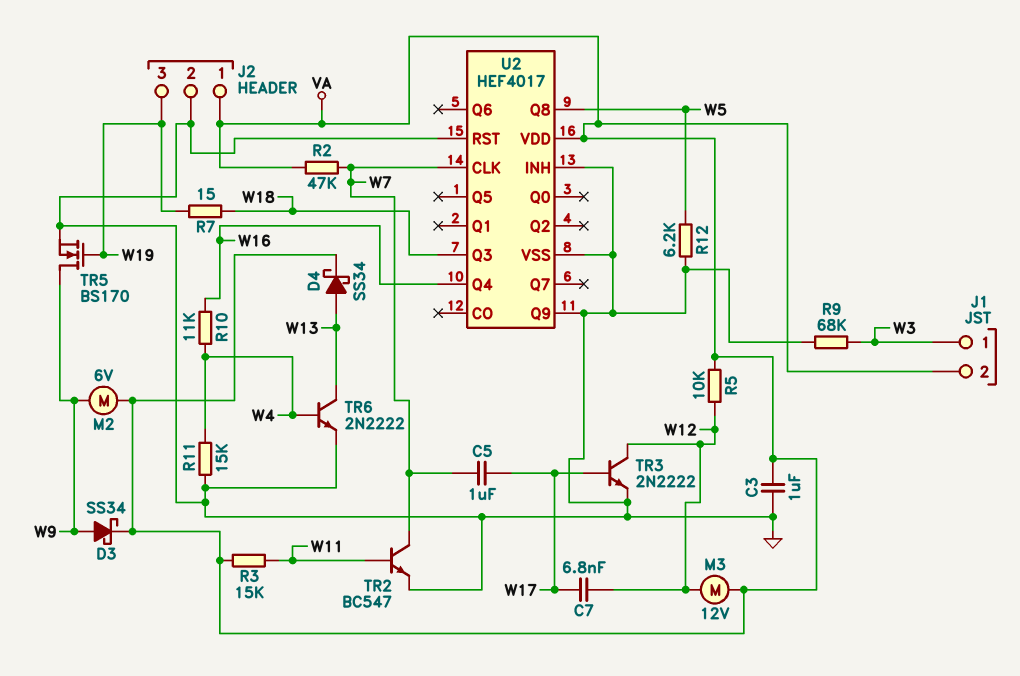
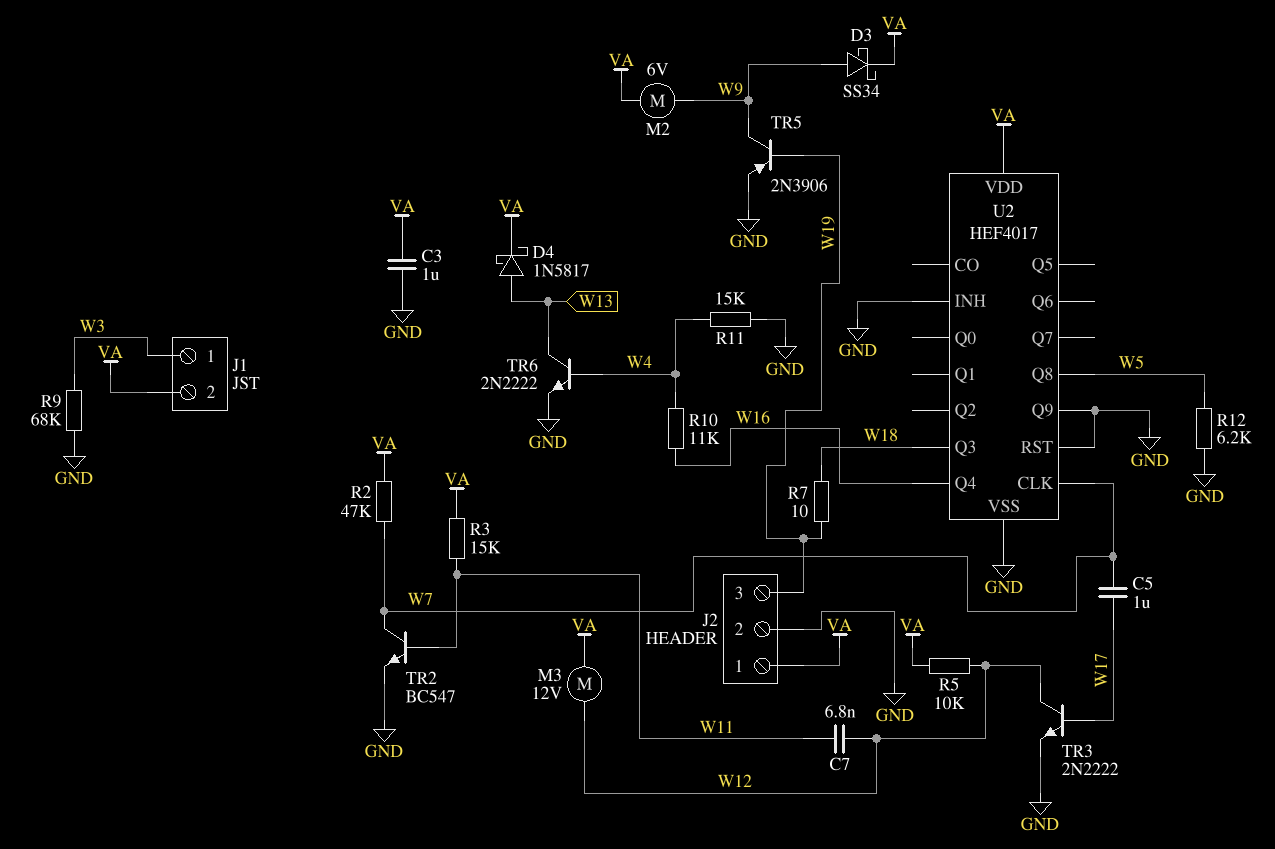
C7: 6.8nF (W12, W17) -> 6.8nF (W11, W12)
D4: schottky SS34 (A W13, K VA) -> schottky 1N5817 (A W13, K VA)
R7: 15 (W18, W19) -> 10 (W18, W19)
TR5: NMOS BS170 (G W19, D W9, S GND) -> PNP 2N3906 (B W19, C W9, E GND)

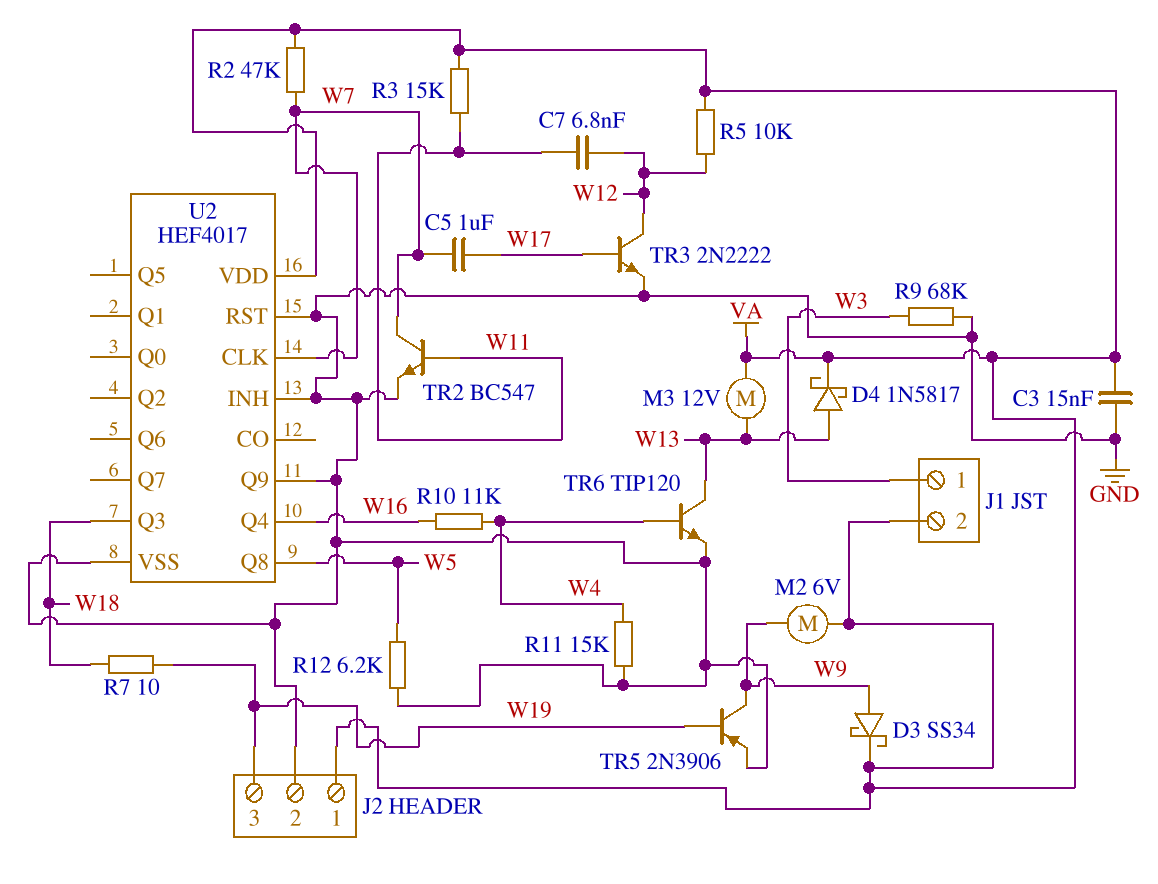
C3: 1uF (GND, VA) -> 15nF (GND, VA)
M3: motor 12V (VA, W12) -> motor 12V (VA, W13)
TR6: NPN 2N2222 (B W4, C W13, E GND) -> NPN TIP120 (B W4, C W13, E GND)

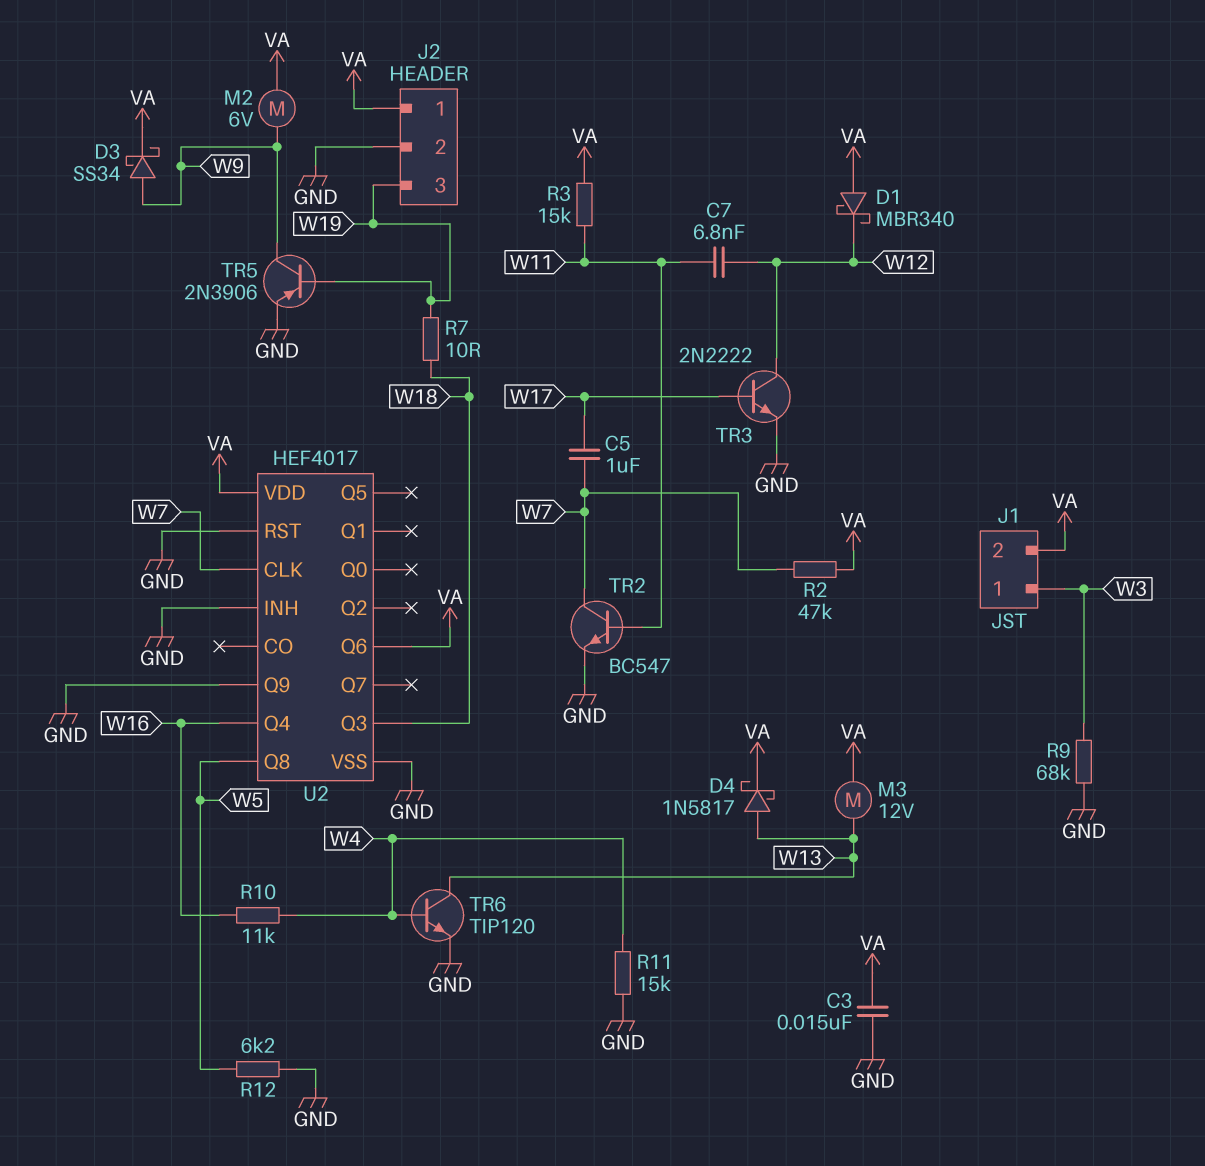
D1: none -> schottky MBR340 (A VA, K W12)
R5: 10k (VA, W12) -> none
U2 pin Q6: none -> VA

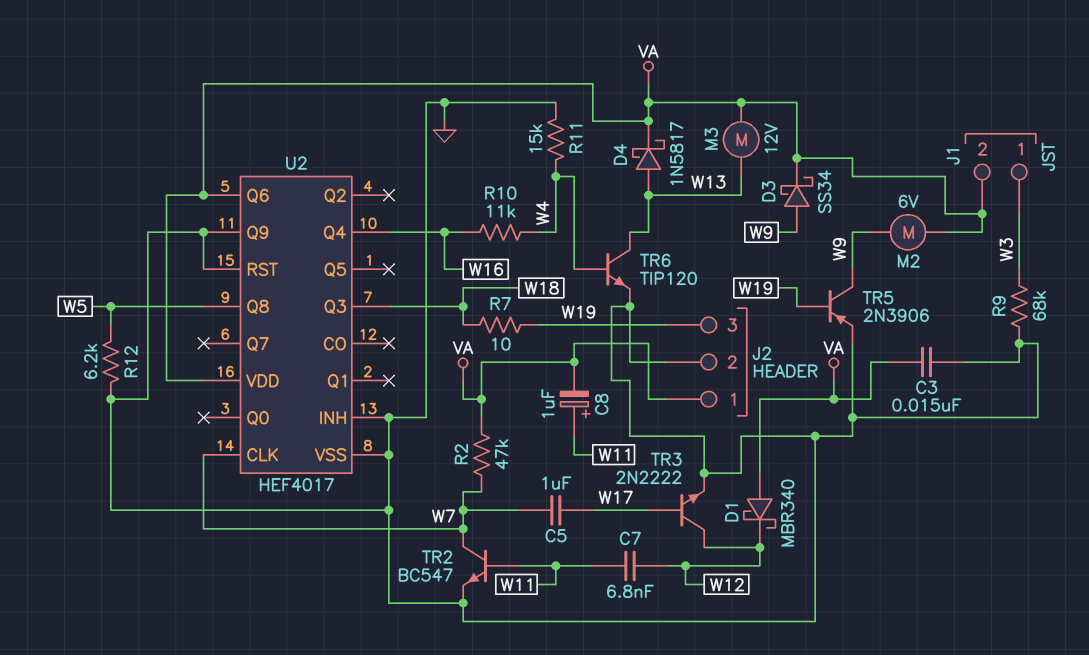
C8: none -> 1uF (plus W11, minus VA)
R3: 15k (VA, W11) -> none

